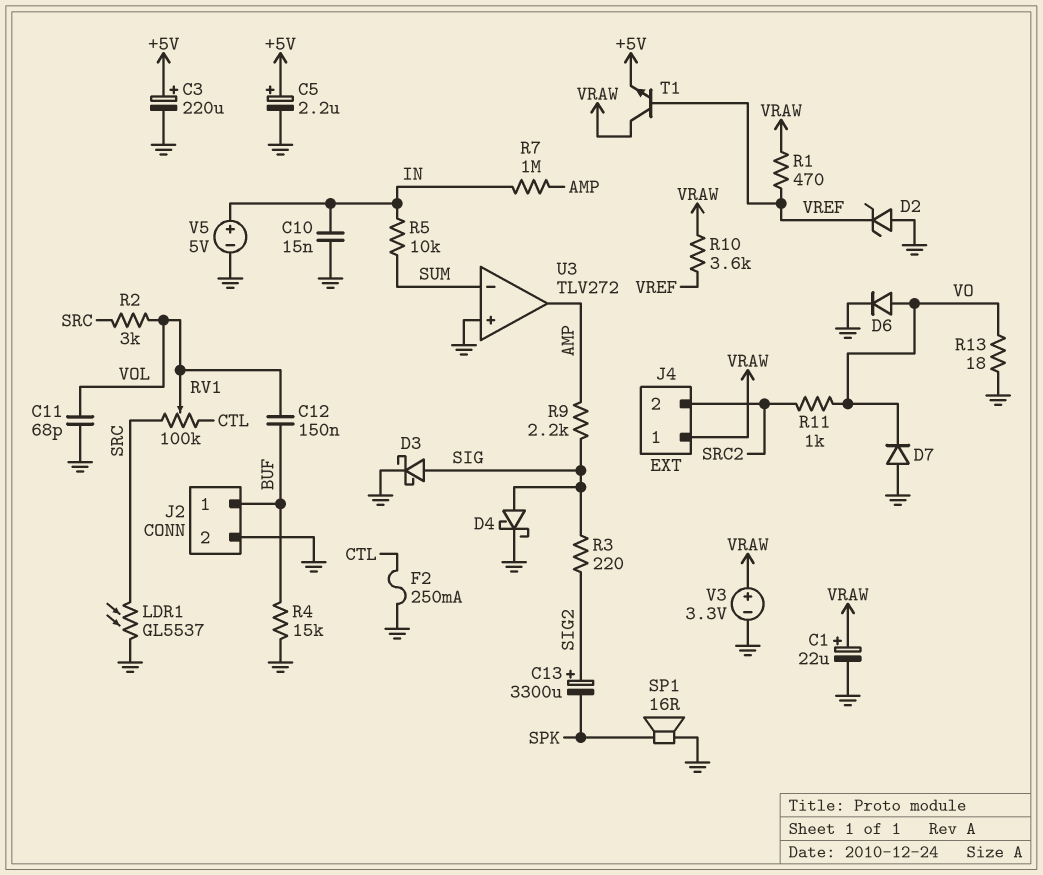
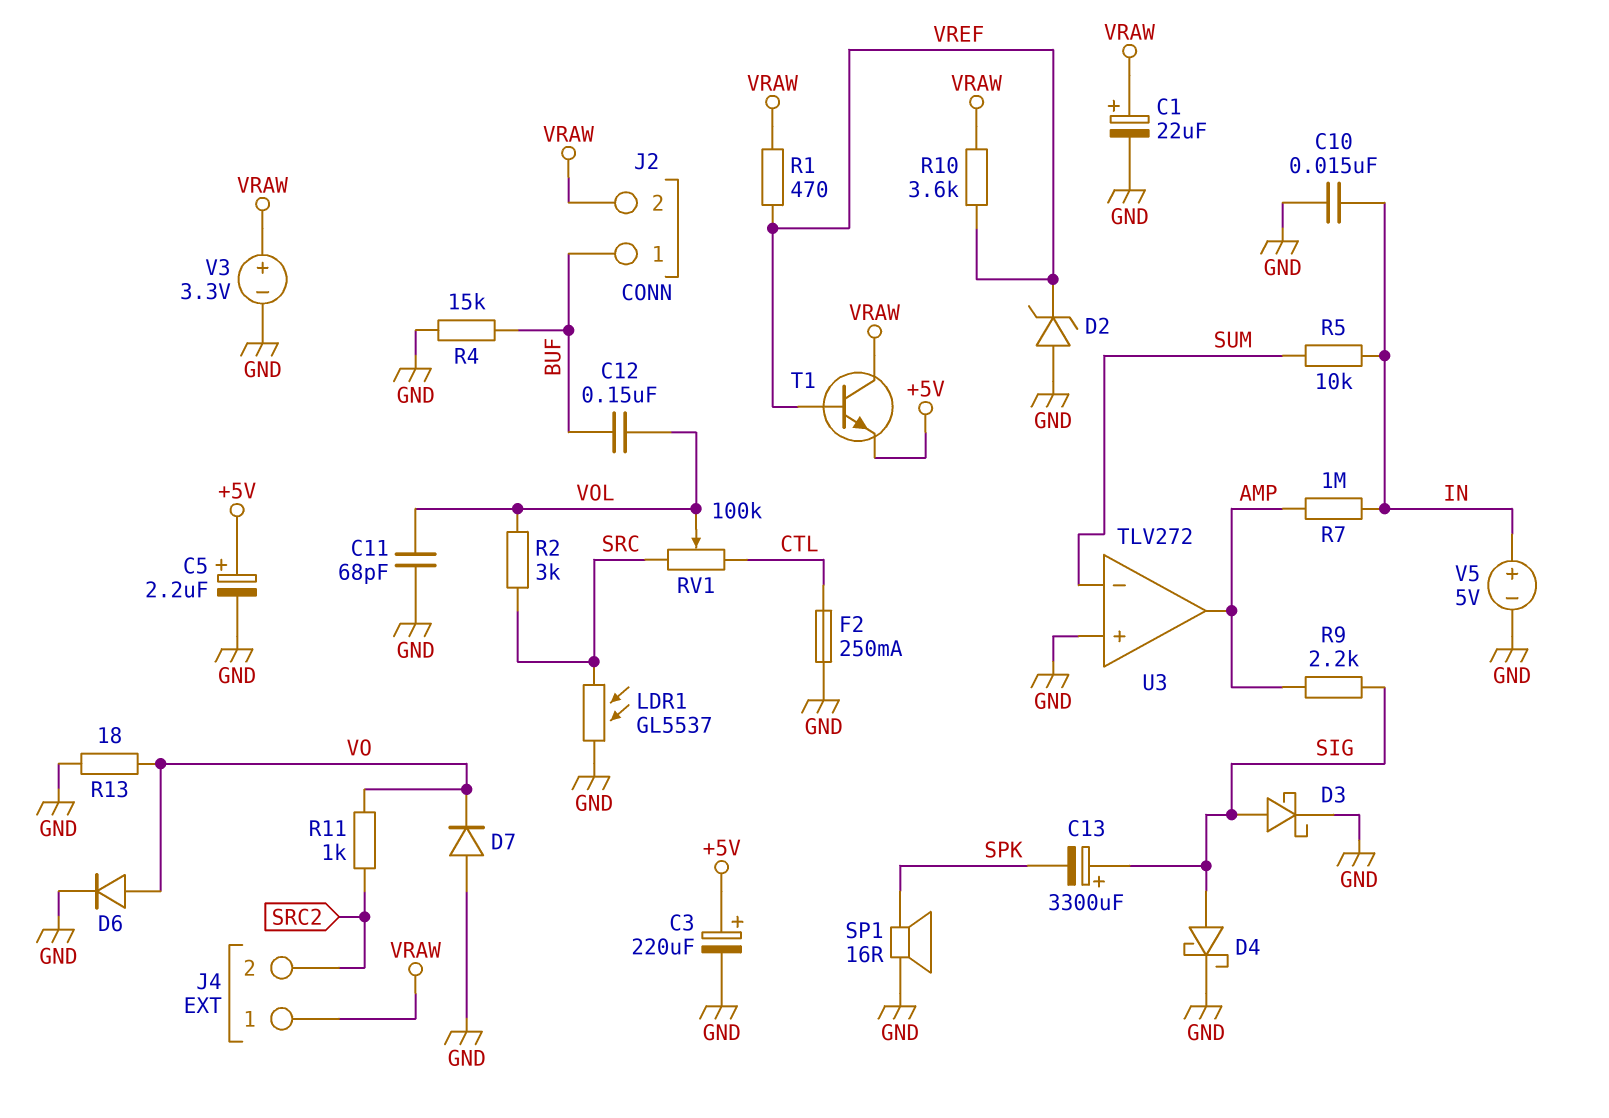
C13: 3300uF (plus SIG2, minus SPK) -> 3300uF (plus SIG, minus SPK)
J2 pin 2: GND -> VRAW
R3: 220 (SIG, SIG2) -> none

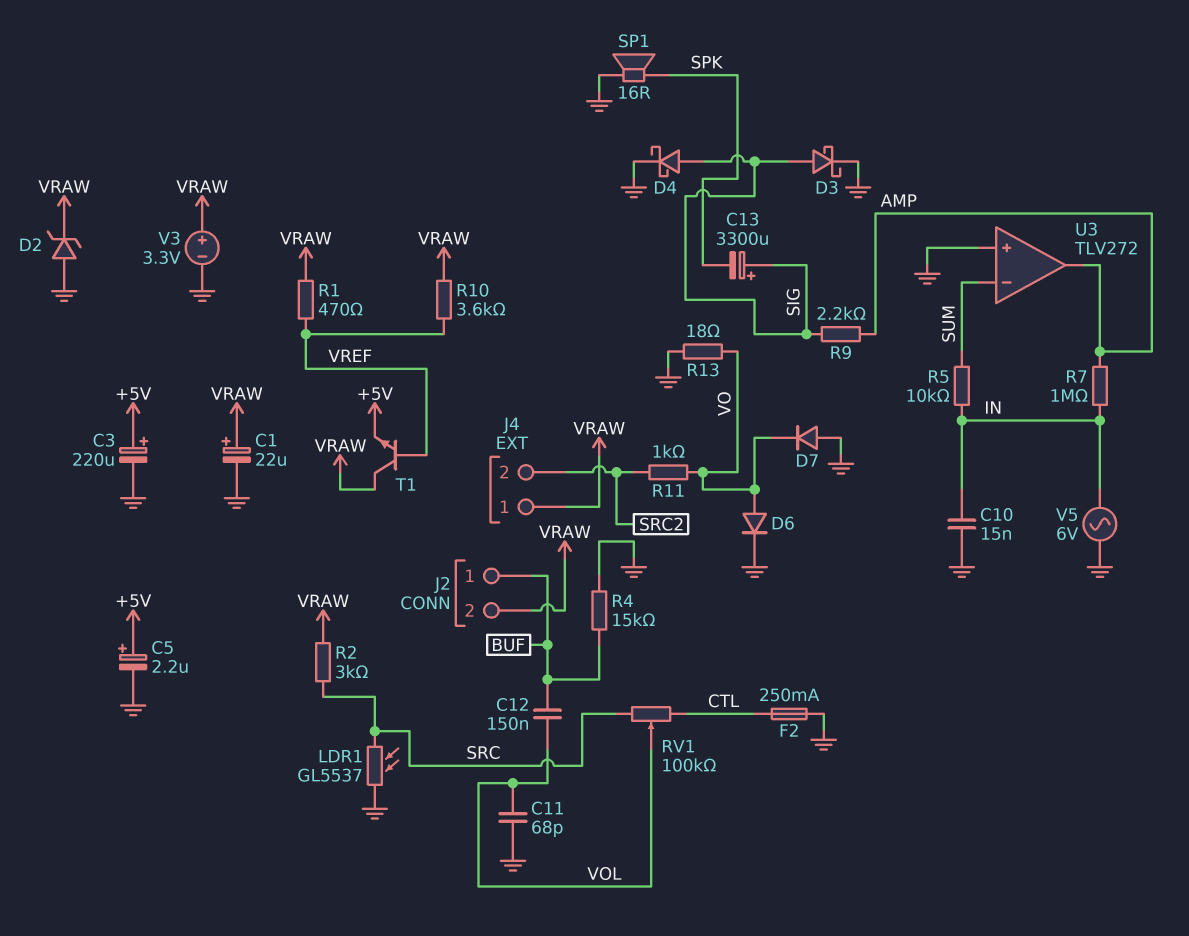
D2: zener (A GND, K VREF) -> zener (A GND, K VRAW)
R2: 3k (SRC, VOL) -> 3k (SRC, VRAW)
V5: 5V (plus IN, minus GND) -> AC 6V (GND, IN)

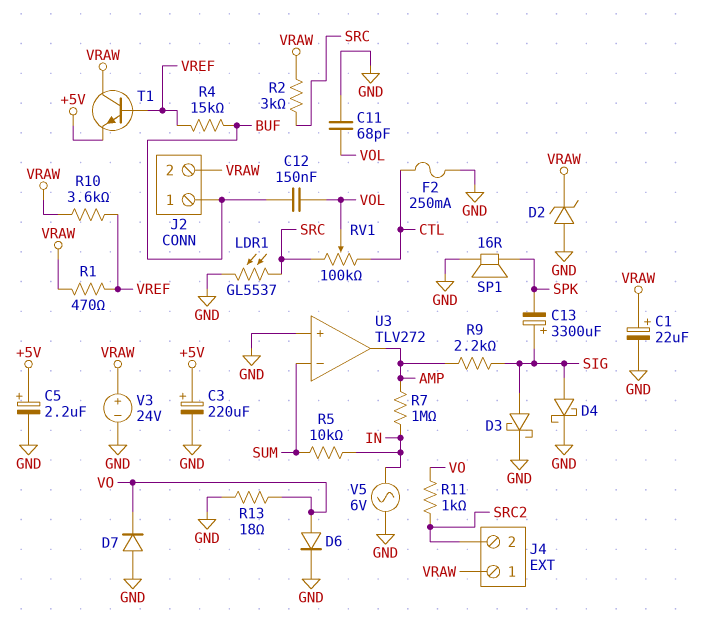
C10: 15nF (GND, IN) -> none
R4: 15k (BUF, GND) -> 15k (BUF, VREF)
V3: 3.3V (plus VRAW, minus GND) -> 24V (plus VRAW, minus GND)

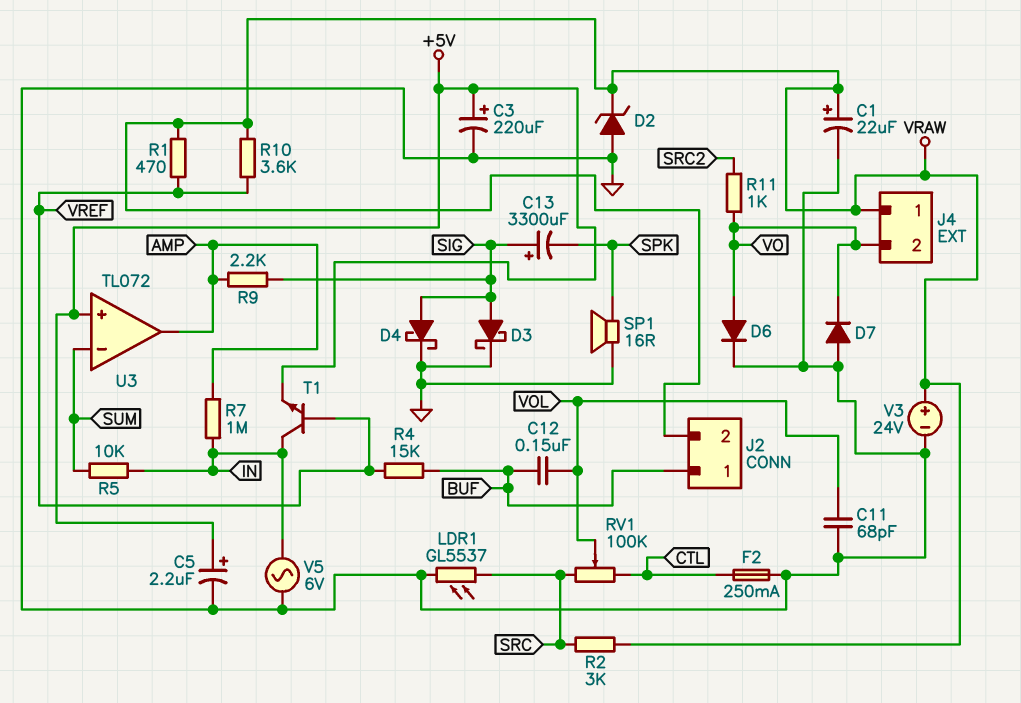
J4 pin 2: SRC2 -> VO
R13: 18 (GND, VO) -> none
T1: NPN (B VREF, C VRAW, E +5V) -> NPN (B VREF, C IN, E +5V)
U3: TLV272 -> TL072
U3 pin in+: GND -> +5V

